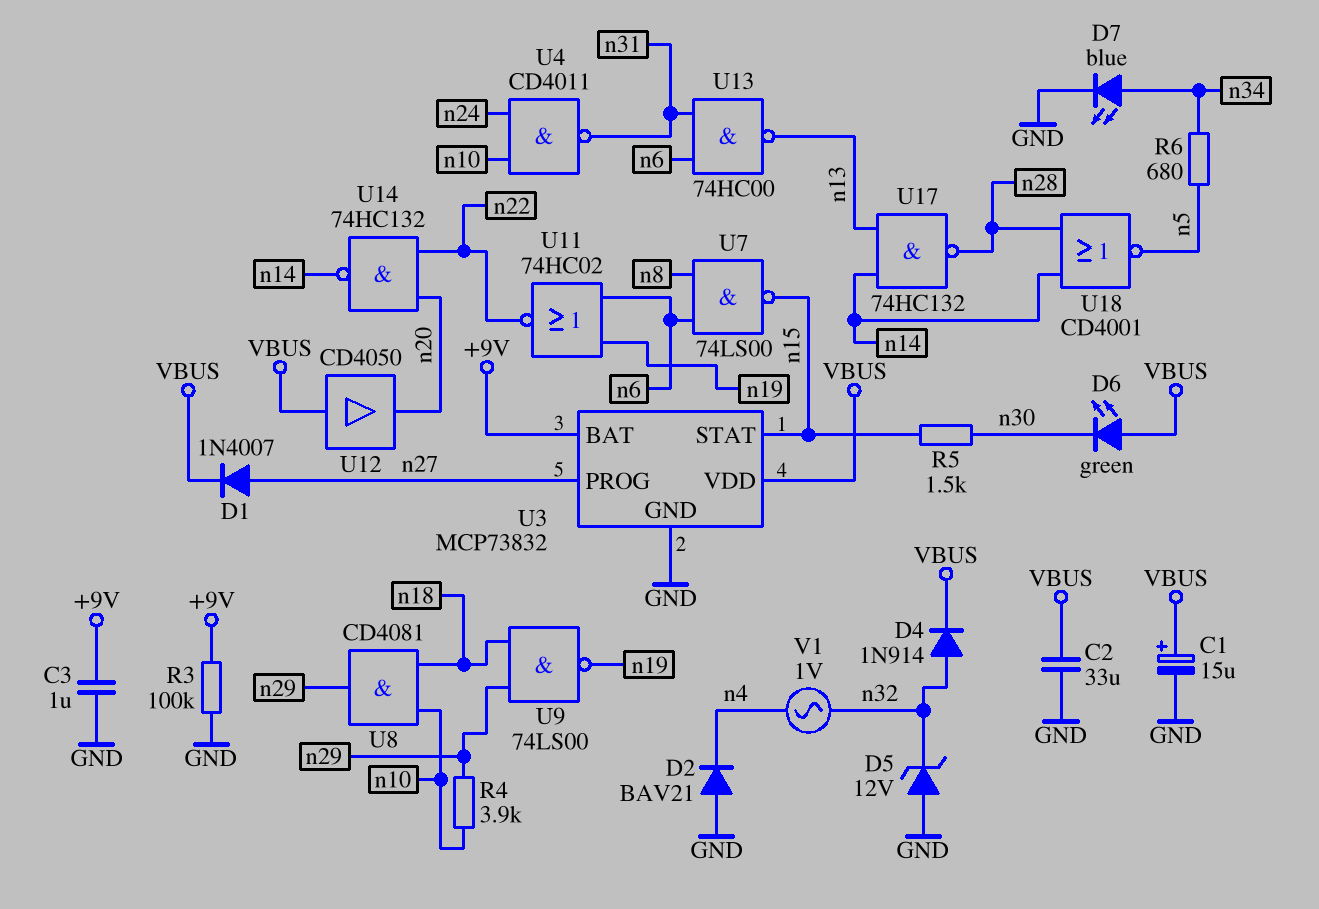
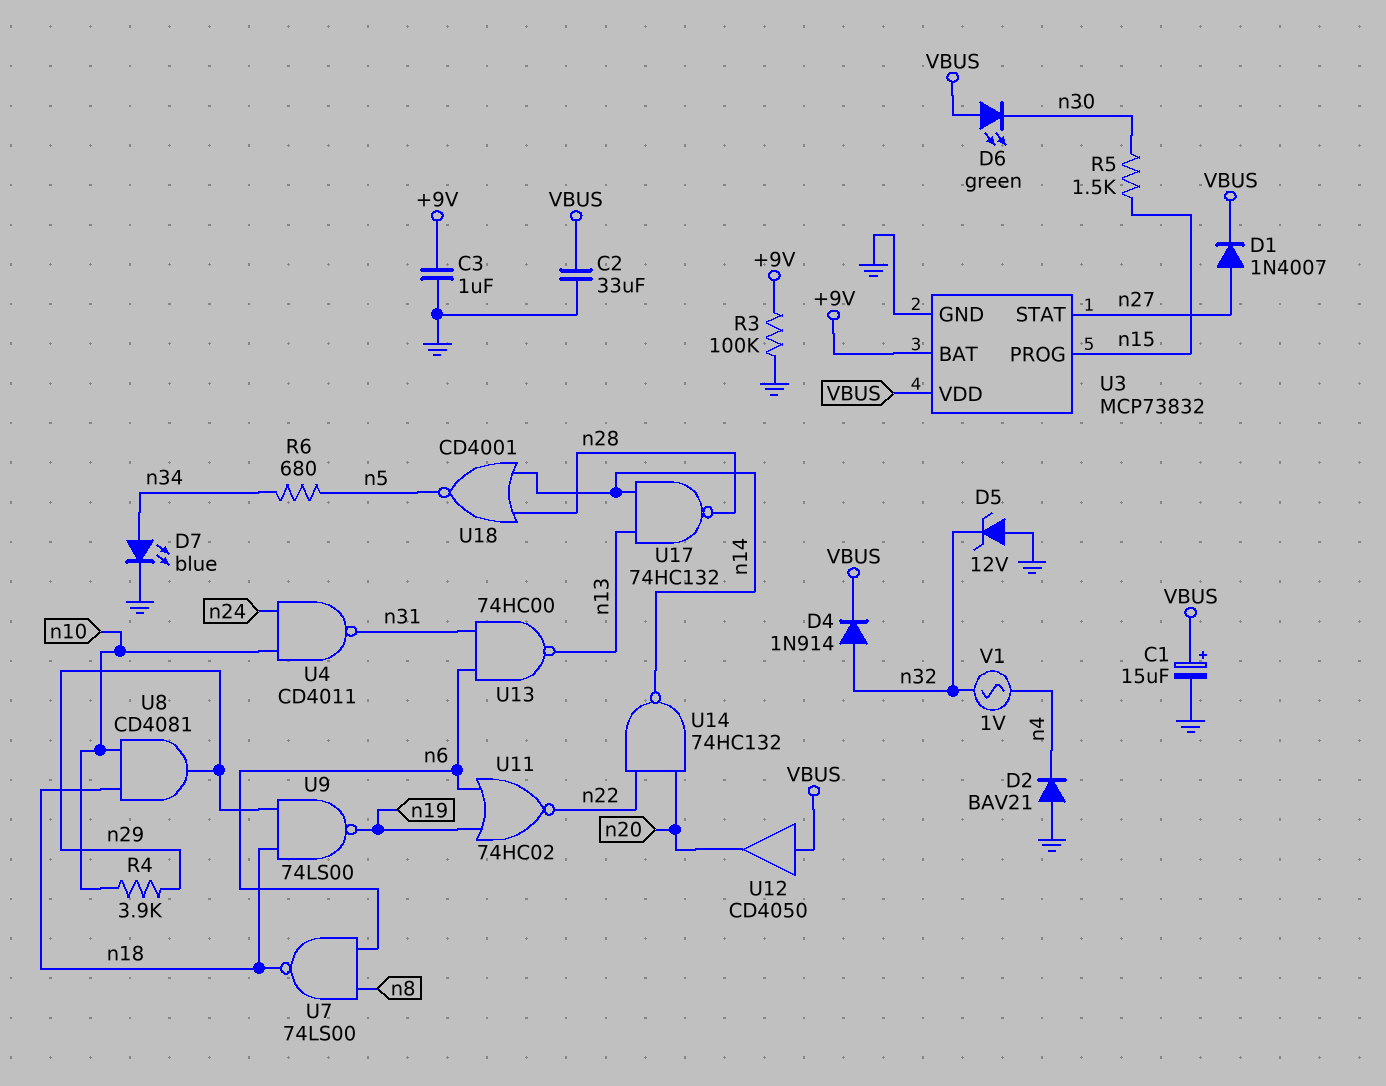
U3 pin PROG: n27 -> n15
U3 pin STAT: n15 -> n27
U7: NAND 74LS00 (in n6, in n8, out n15) -> NAND 74LS00 (in n6, in n8, out n18)

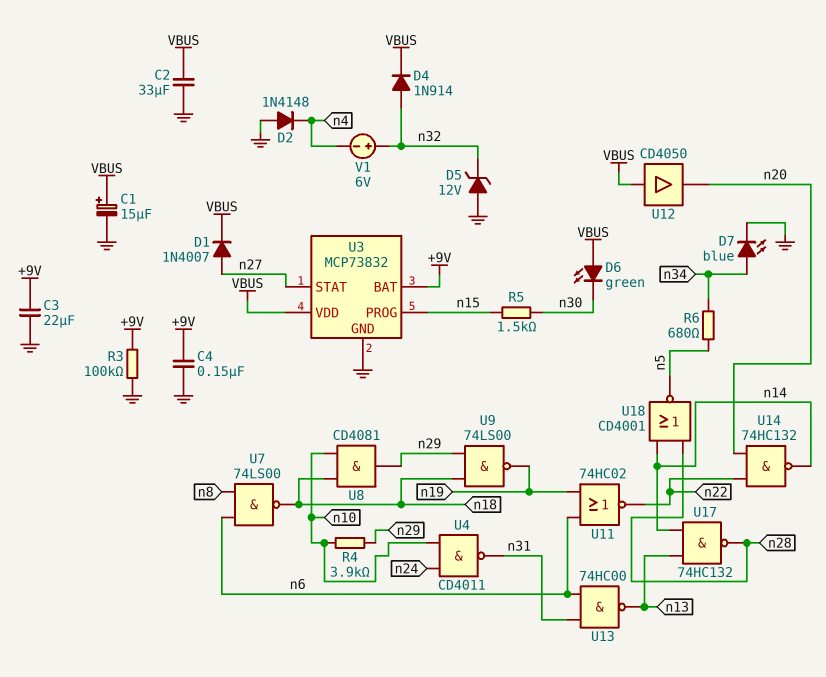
C3: 1uF (+9V, GND) -> 22uF (+9V, GND)
C4: none -> 150nF (+9V, GND)
D2: diode BAV21 (A GND, K n4) -> diode 1N4148 (A GND, K n4)
V1: AC 1V (n4, n32) -> 6V (plus n32, minus n4)

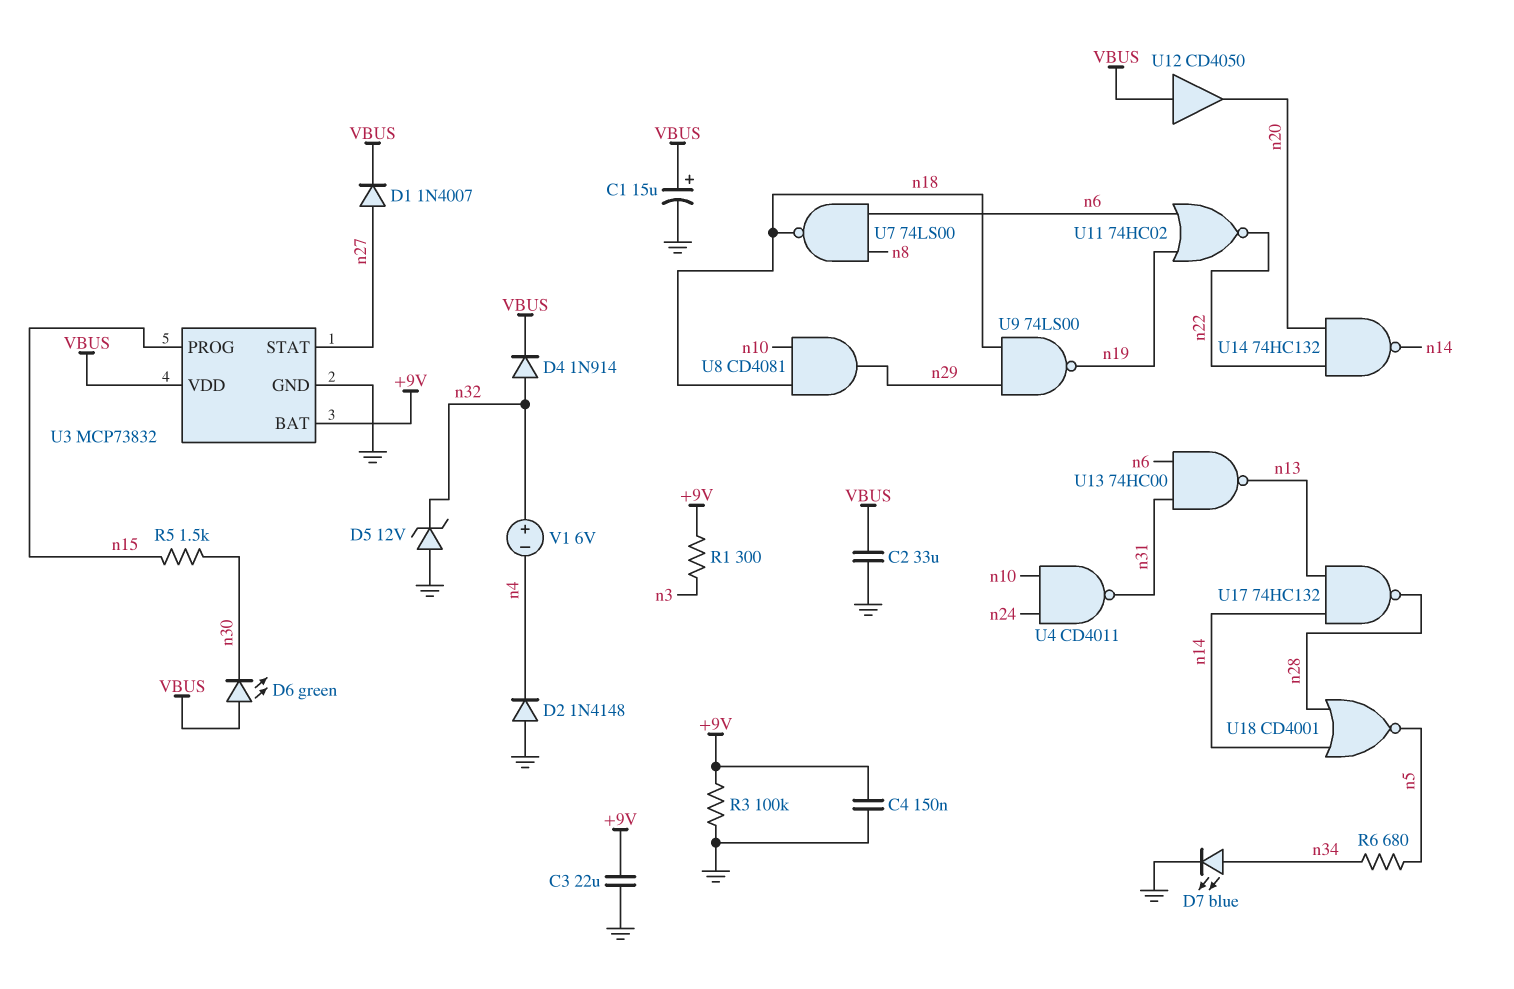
R1: none -> 300 (+9V, n3)
R4: 3.9k (n10, n29) -> none

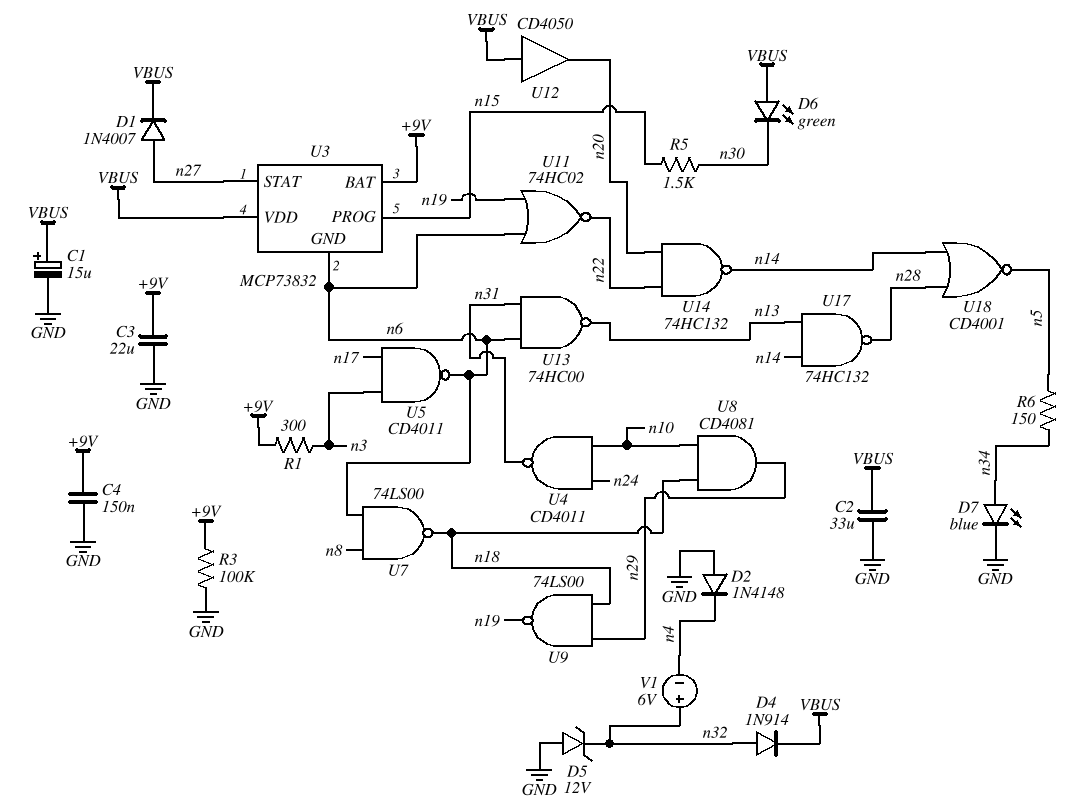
R6: 680 (n5, n34) -> 150 (n5, n34)
U3 pin GND: GND -> n6
U5: none -> NAND CD4011 (in n3, in n17, out n6)

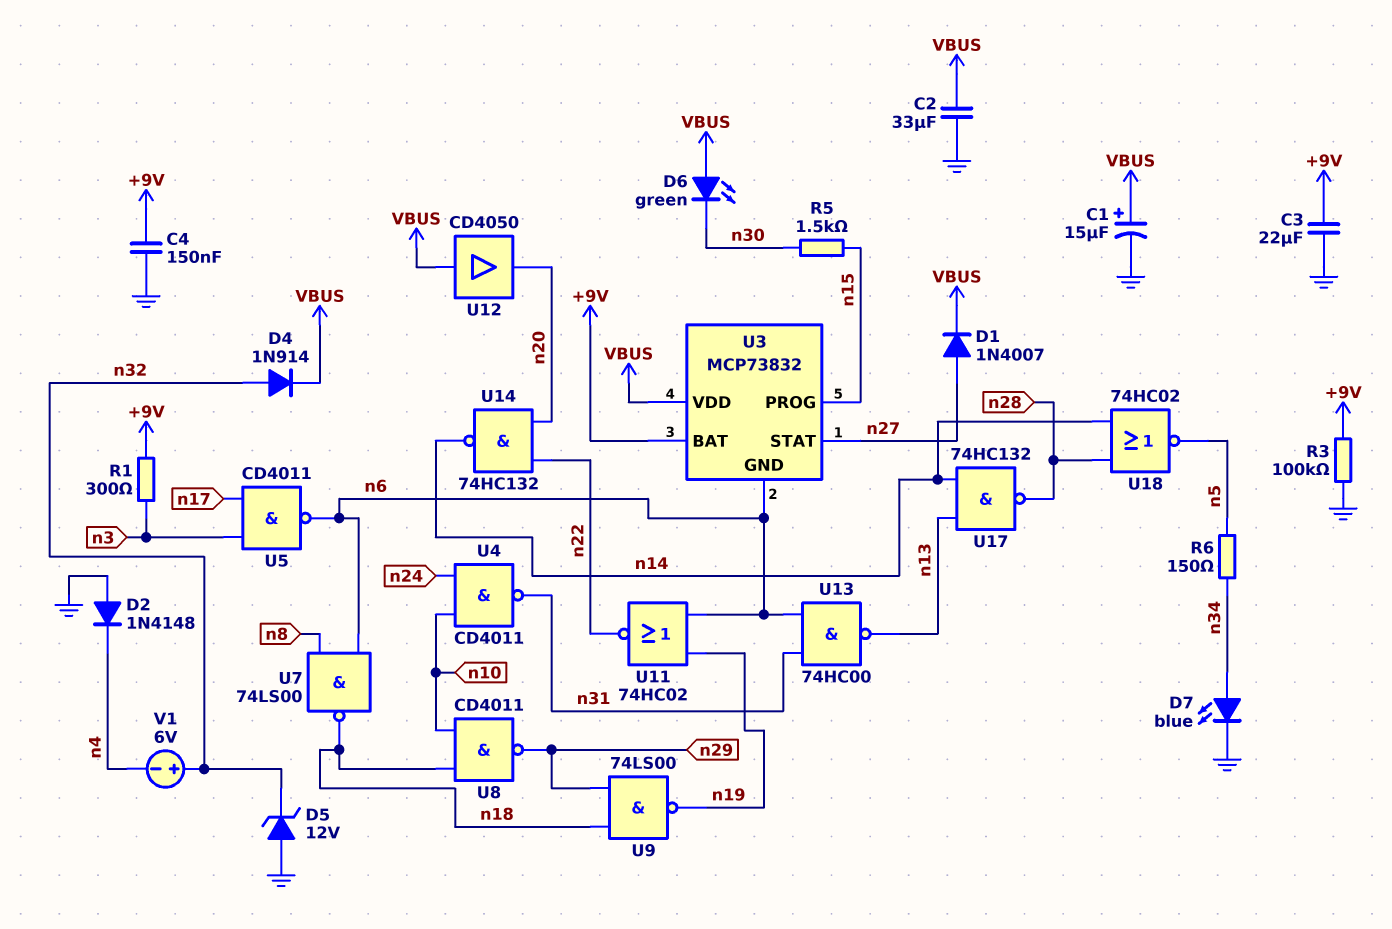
U8: AND CD4081 (in n10, in n18, out n29) -> NAND CD4011 (in n10, in n18, out n29)
U18: NOR CD4001 (in n14, in n28, out n5) -> NOR 74HC02 (in n14, in n28, out n5)

